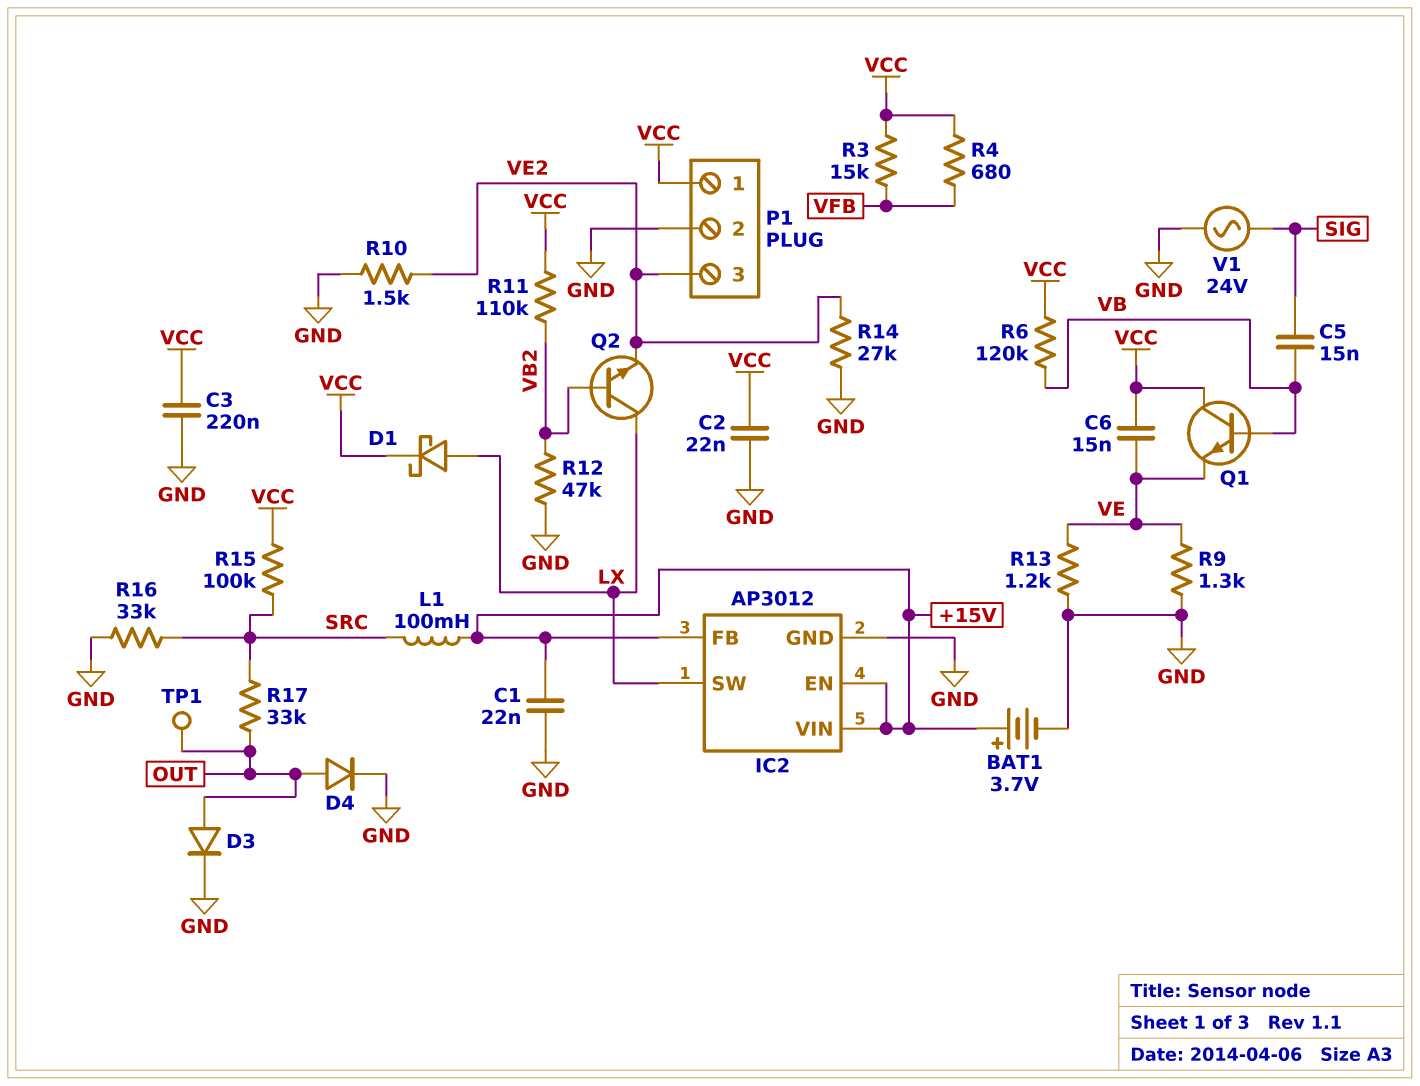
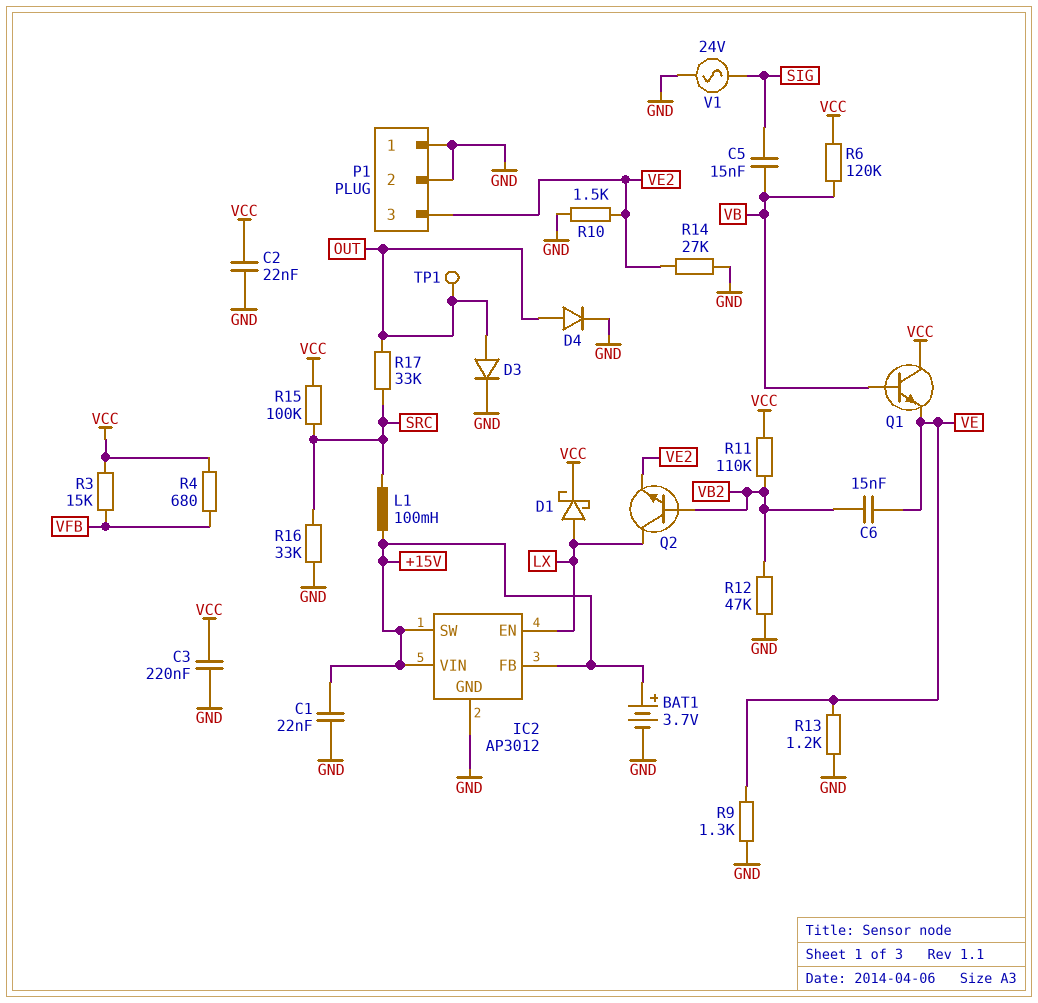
C6: 15nF (VCC, VE) -> 15nF (VB2, VE)
IC2 pin EN: +15V -> LX
IC2 pin SW: LX -> +15V
P1 pin 1: VCC -> GND

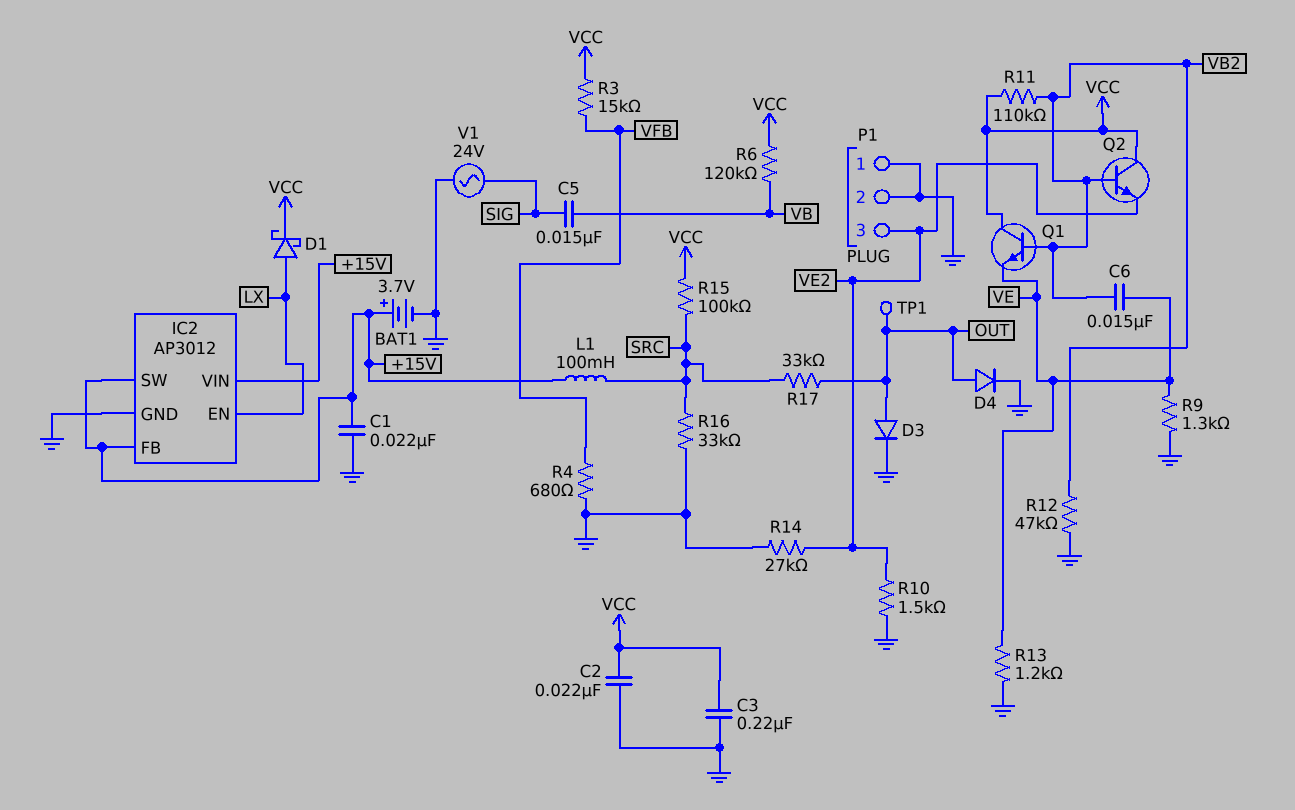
Q1: NPN (B VB, C VCC, E VE) -> NPN (B VB2, C VCC, E VE)
Q2: NPN (B VB2, C LX, E VE2) -> NPN (B VB2, C VCC, E VE2)
R4: 680 (VCC, VFB) -> 680 (GND, VFB)

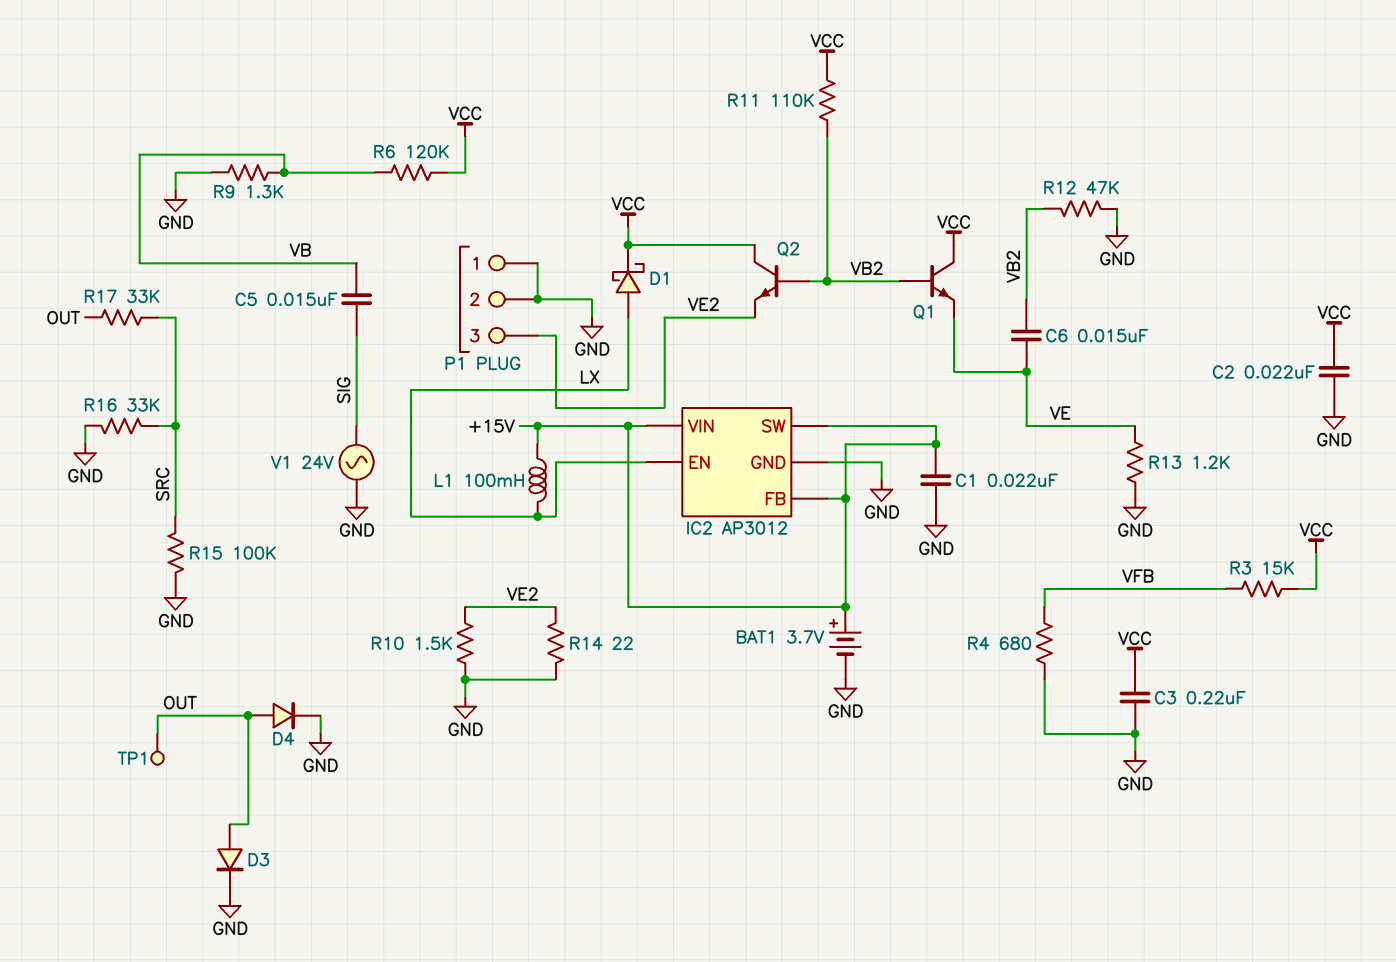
L1: 100mH (+15V, SRC) -> 100mH (+15V, LX)
R9: 1.3k (GND, VE) -> 1.3k (GND, VB)
R14: 27k (GND, VE2) -> 22 (GND, VE2)
R15: 100k (SRC, VCC) -> 100k (GND, SRC)

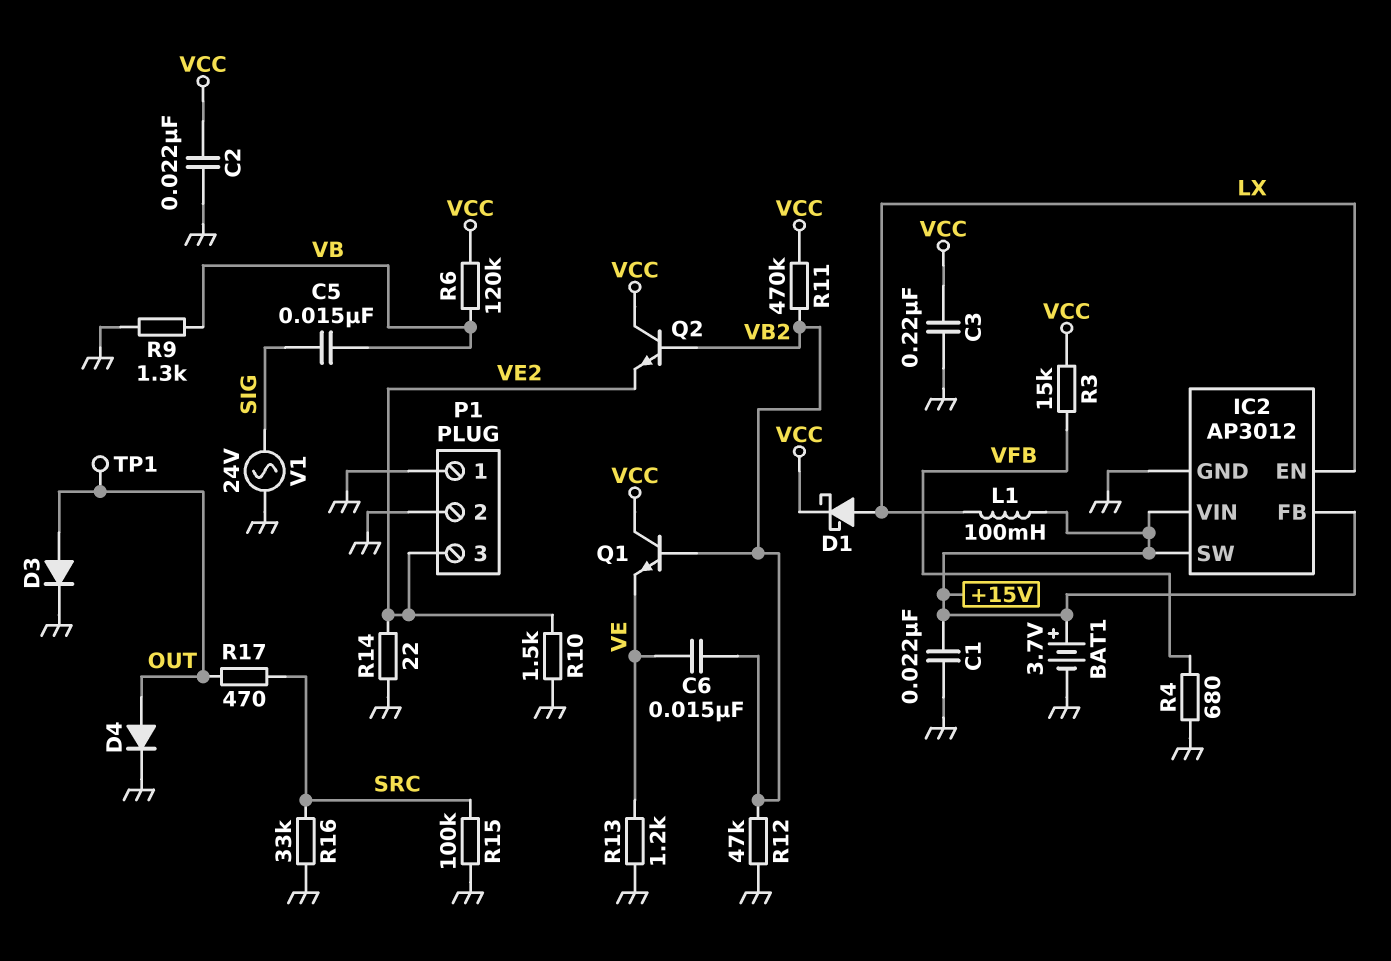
R11: 110k (VB2, VCC) -> 470k (VB2, VCC)
R17: 33k (OUT, SRC) -> 470 (OUT, SRC)

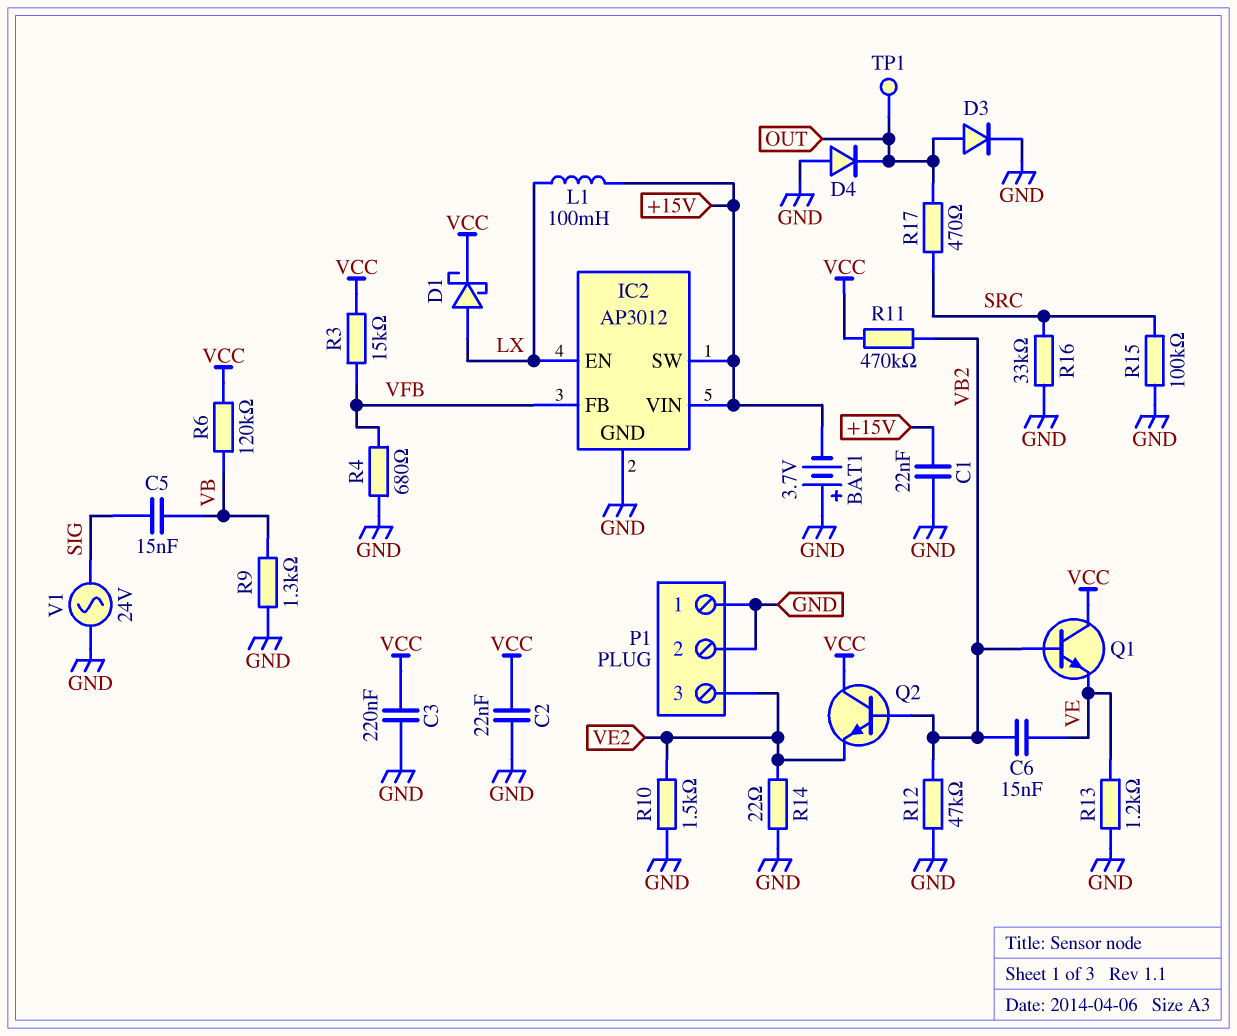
BAT1: 3.7V (plus +15V, minus GND) -> 3.7V (plus GND, minus +15V)
D4: diode (A OUT, K GND) -> diode (A GND, K OUT)
IC2 pin FB: +15V -> VFB

